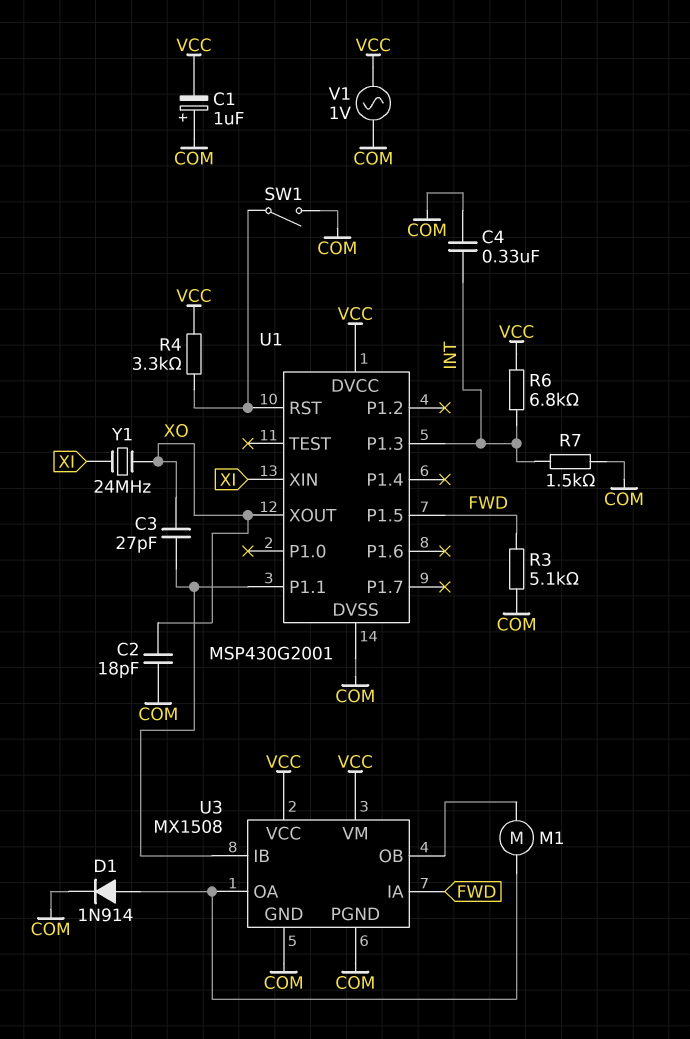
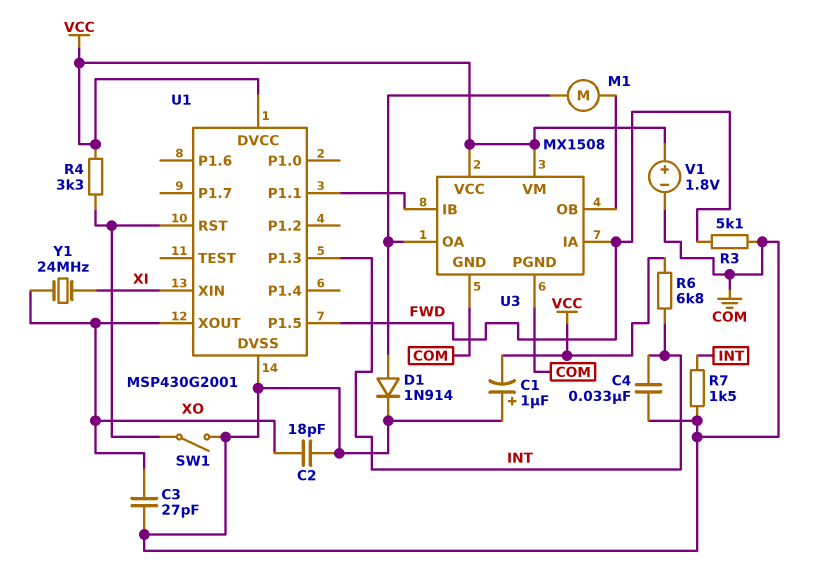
C3: 27pF (U1/P1.1, XO) -> 27pF (COM, XO)
C4: 330nF (COM, INT) -> 33nF (COM, INT)
V1: AC 1V (COM, VCC) -> 1.8V (plus VCC, minus COM)

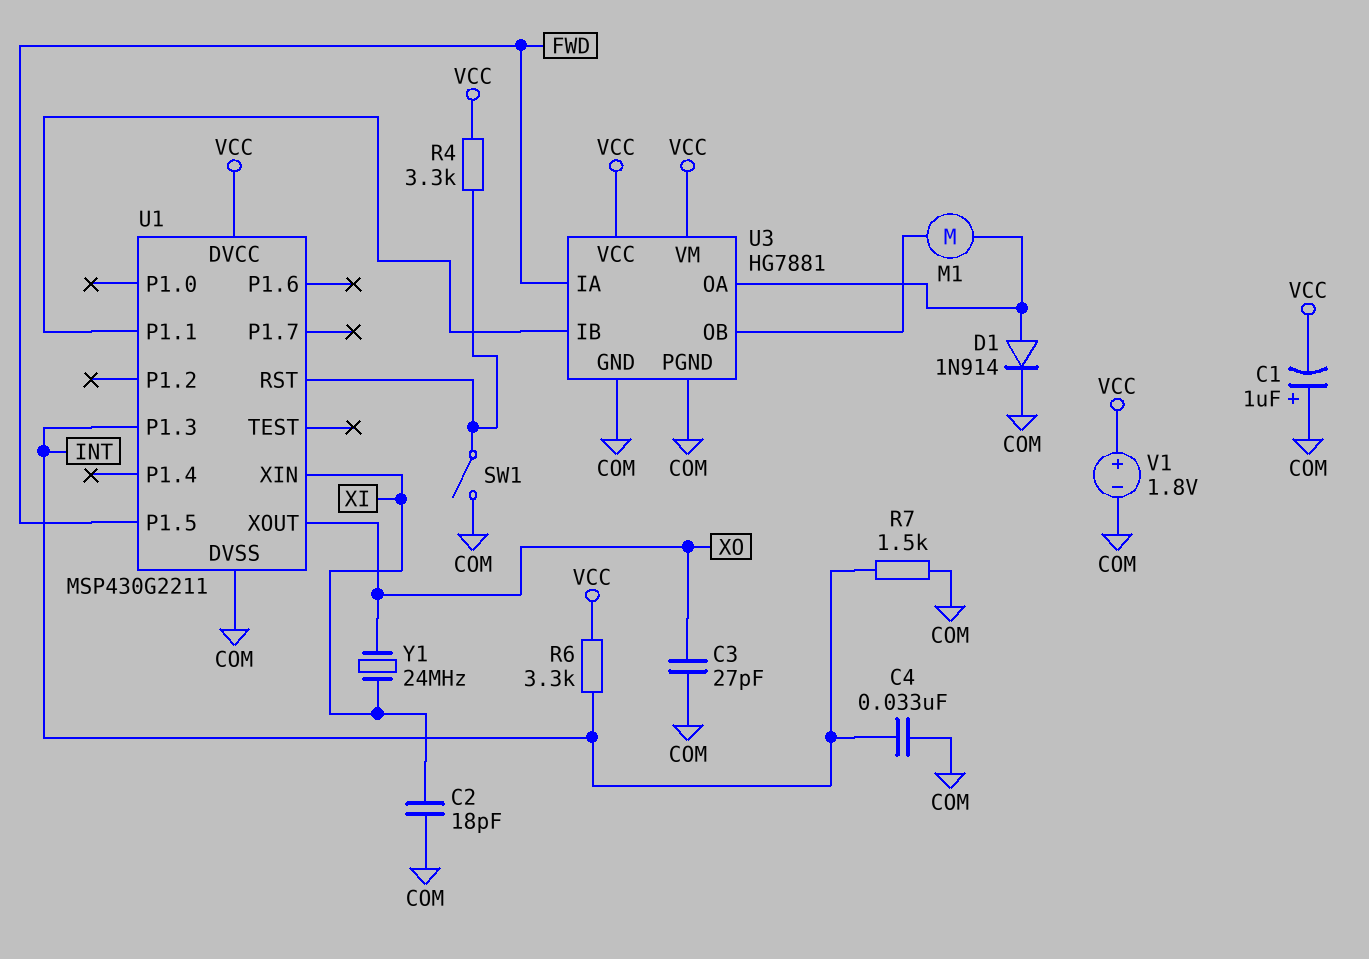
C2: 18pF (COM, XO) -> 18pF (COM, XI)
R3: 5.1k (COM, FWD) -> none
R6: 6.8k (INT, VCC) -> 3.3k (INT, VCC)
U1: MSP430G2001 -> MSP430G2211
U3: MX1508 -> HG7881

